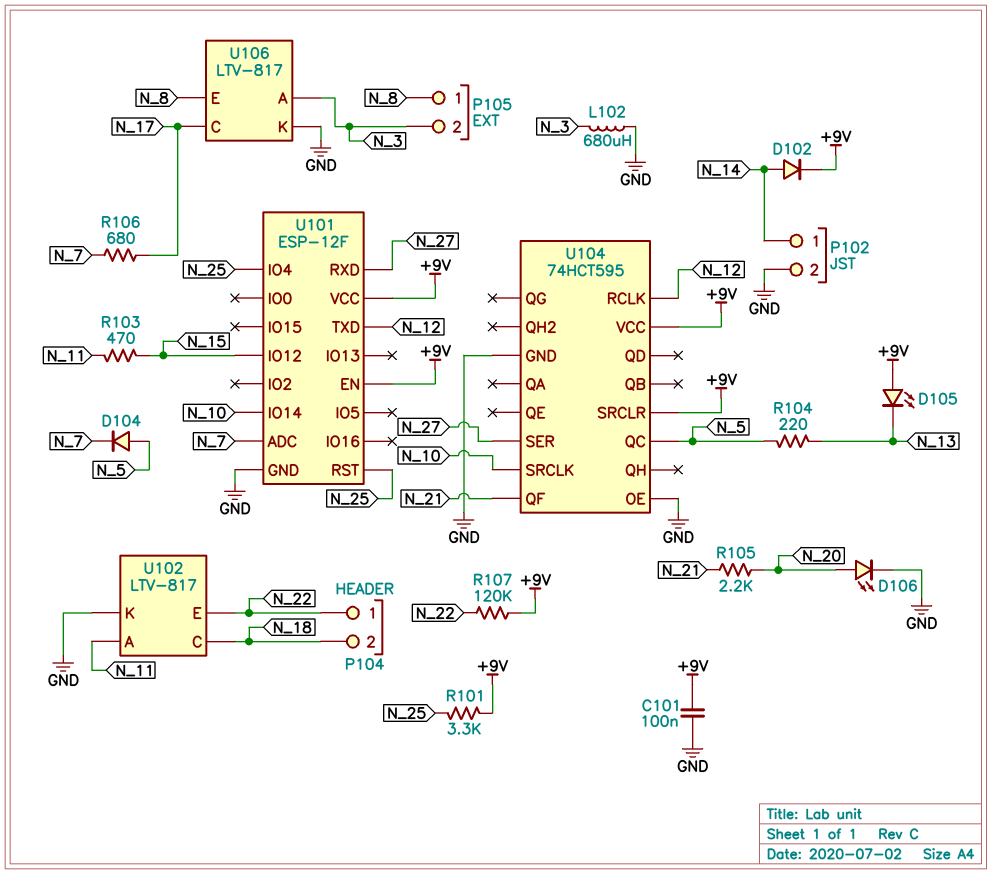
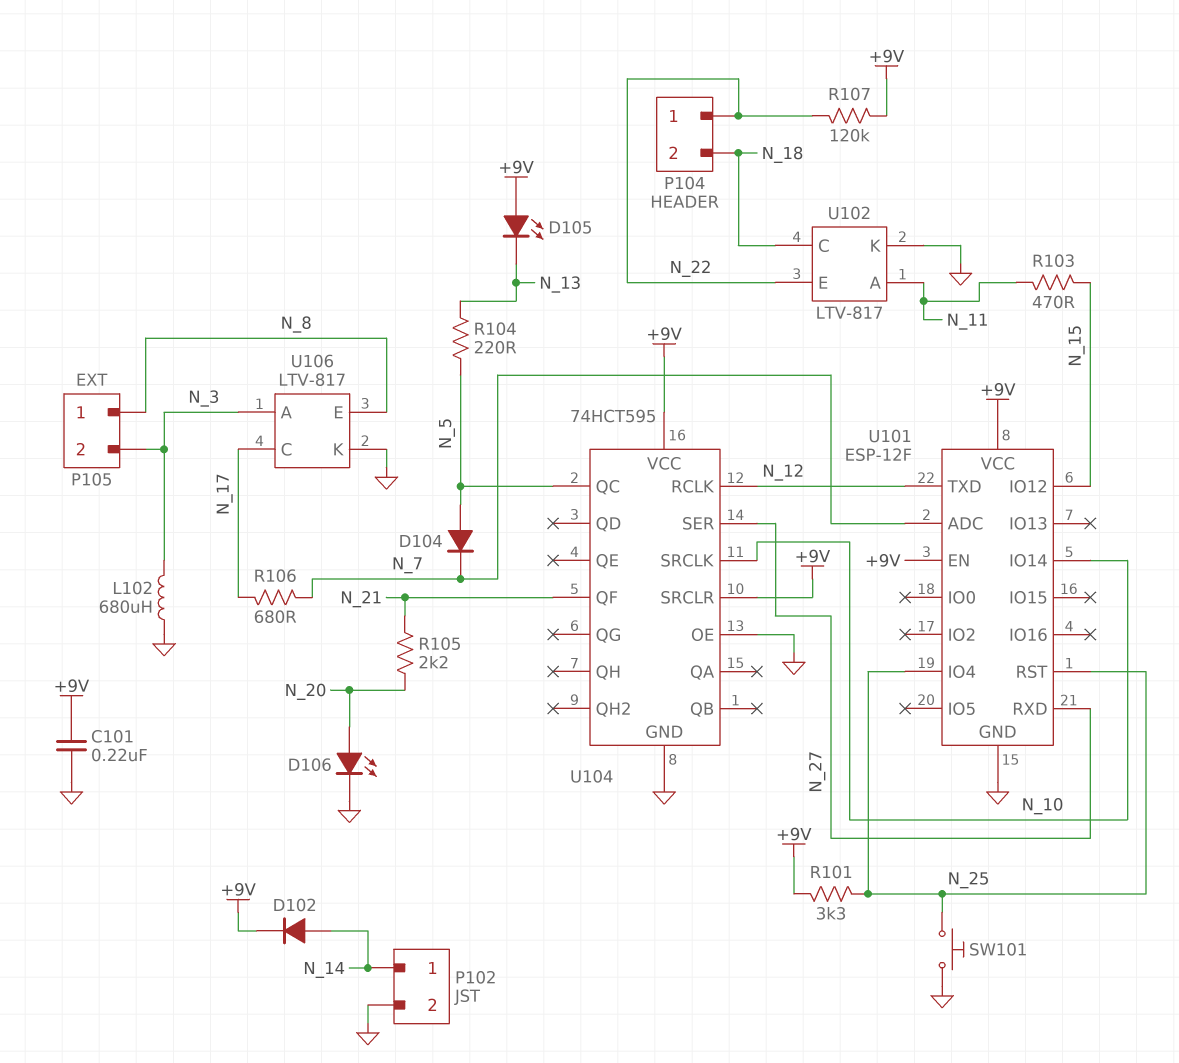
C101: 100nF (+9V, GND) -> 220nF (+9V, GND)
SW101: none -> button (GND, N_25)

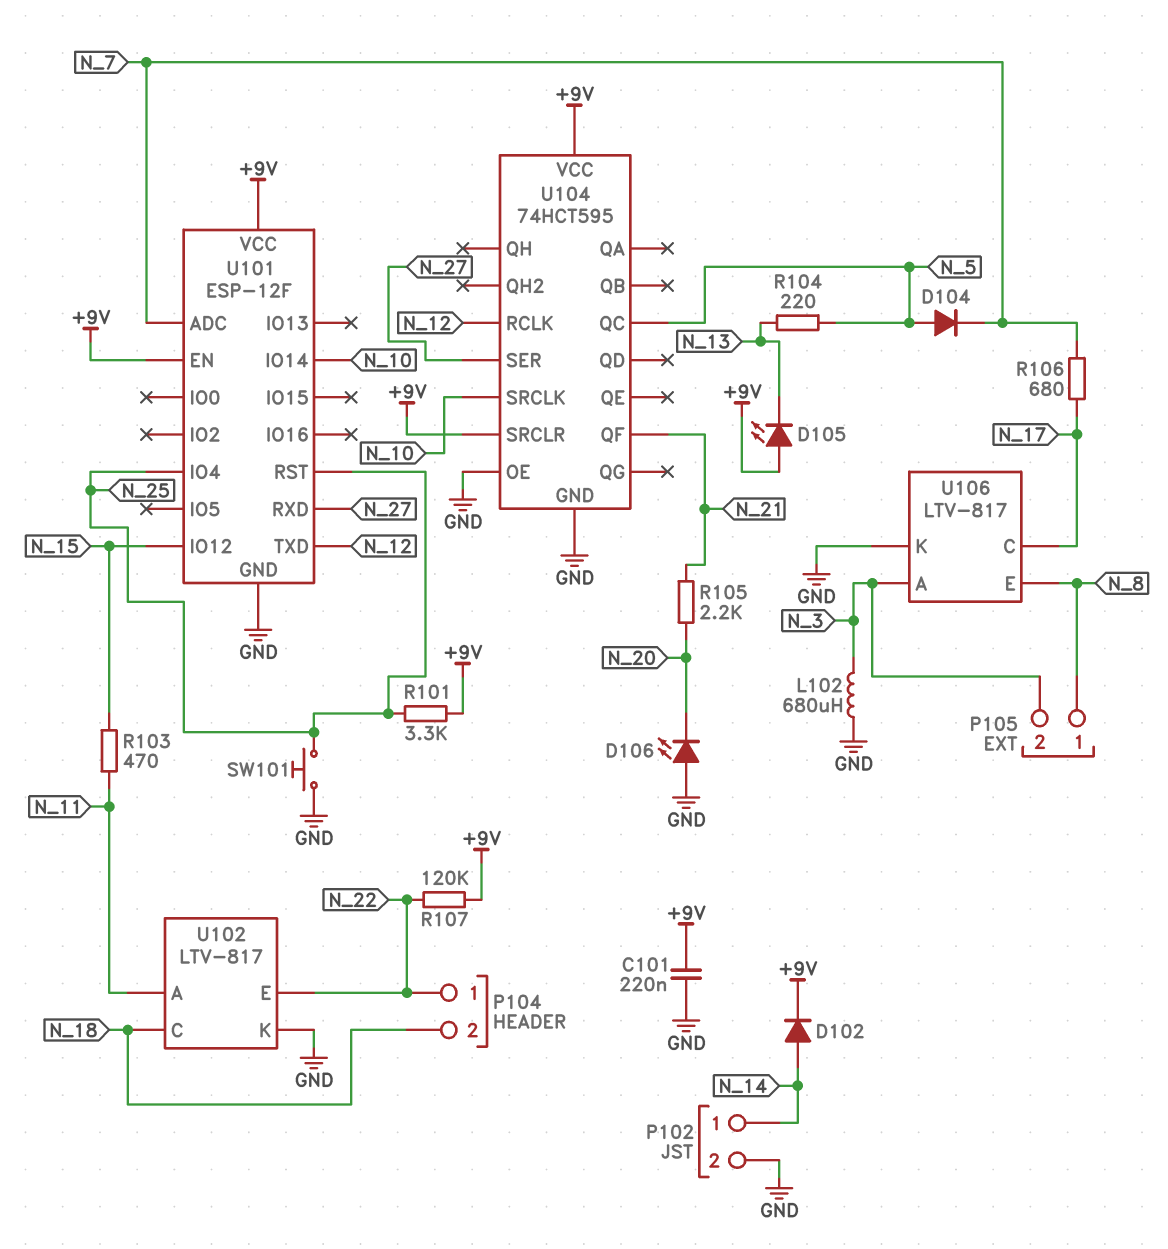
D106: LED (A N_20, K GND) -> LED (A GND, K N_20)

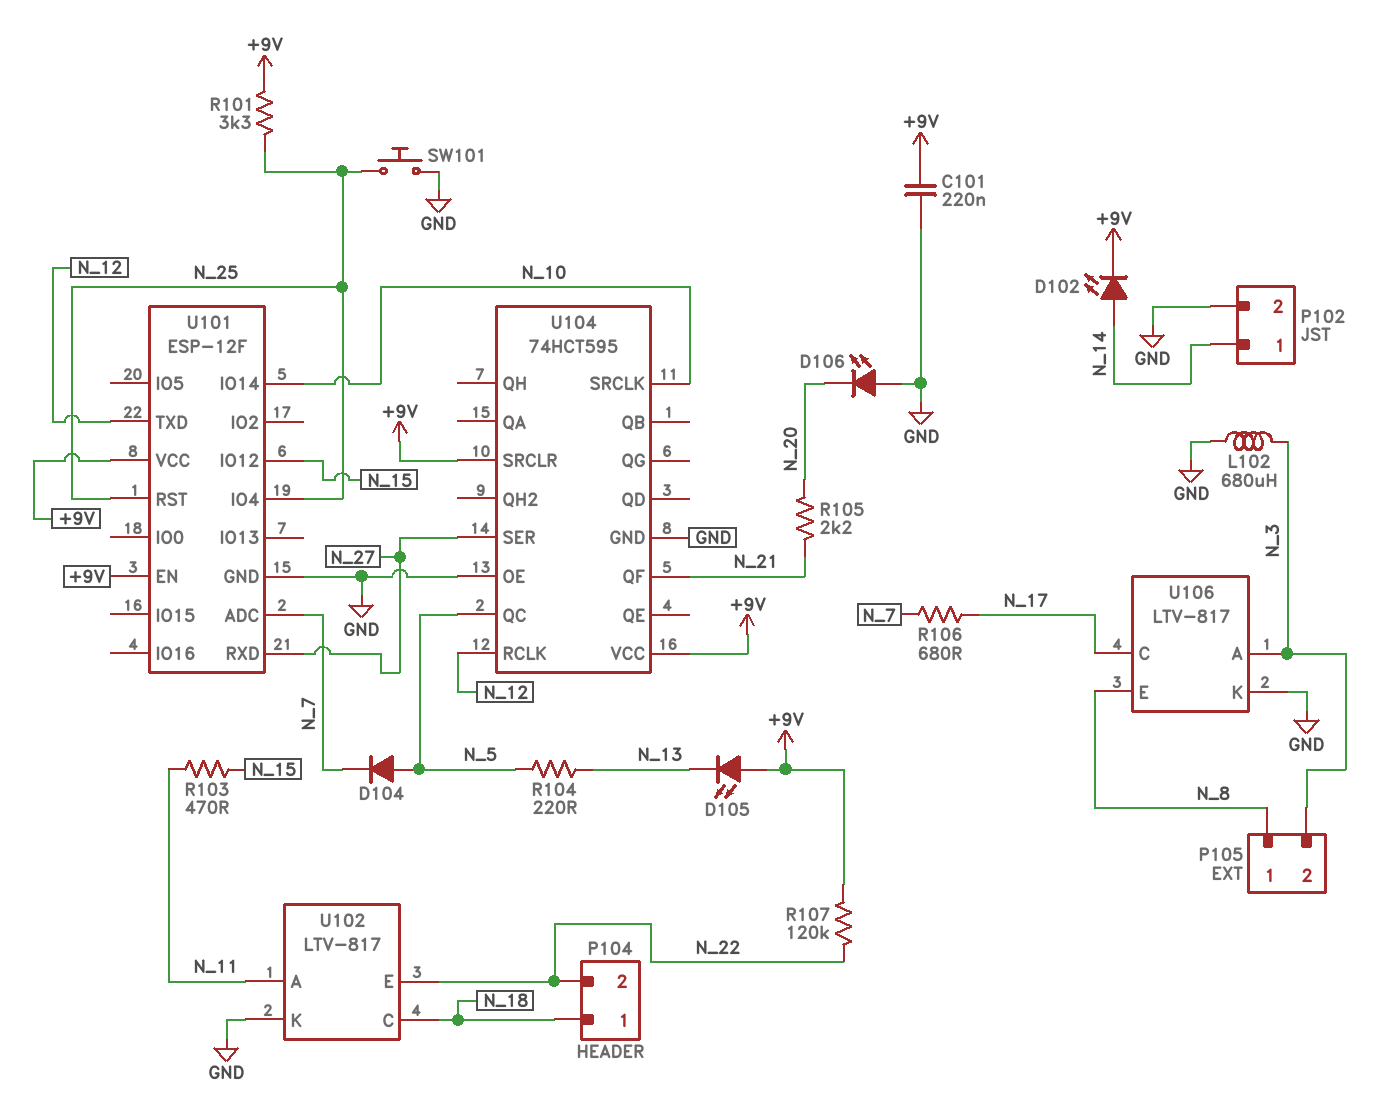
D102: diode (A N_14, K +9V) -> LED (A N_14, K +9V)
P104 pin 1: N_22 -> N_18
P104 pin 2: N_18 -> N_22

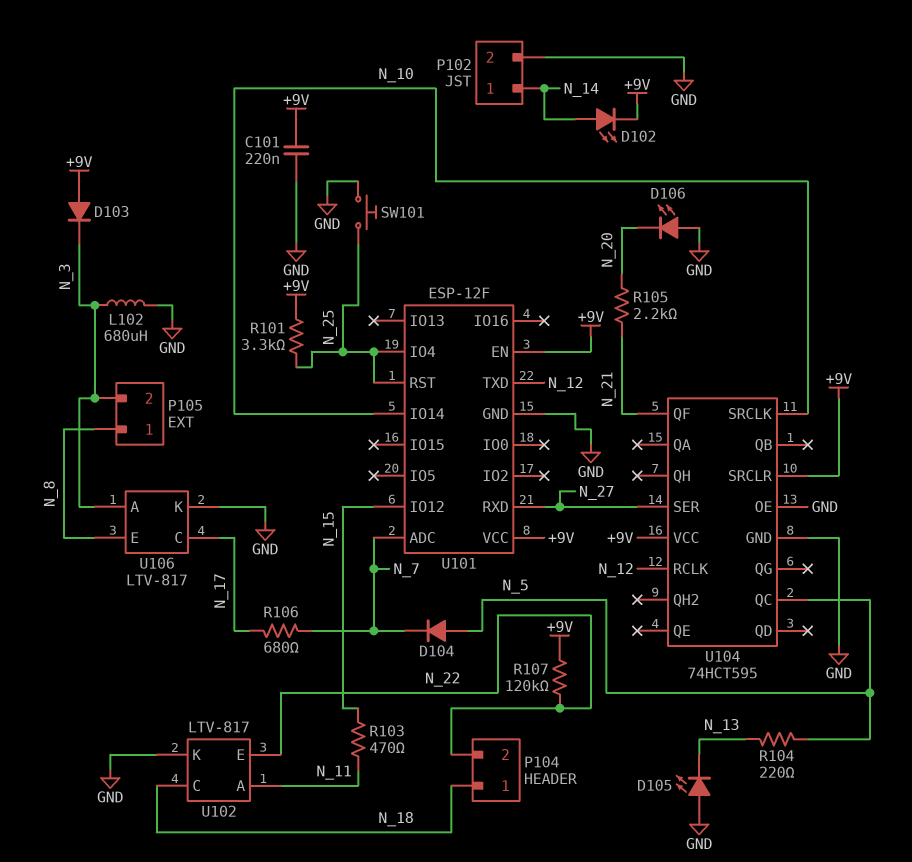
D103: none -> diode (A +9V, K N_3)
D105: LED (A +9V, K N_13) -> LED (A GND, K N_13)

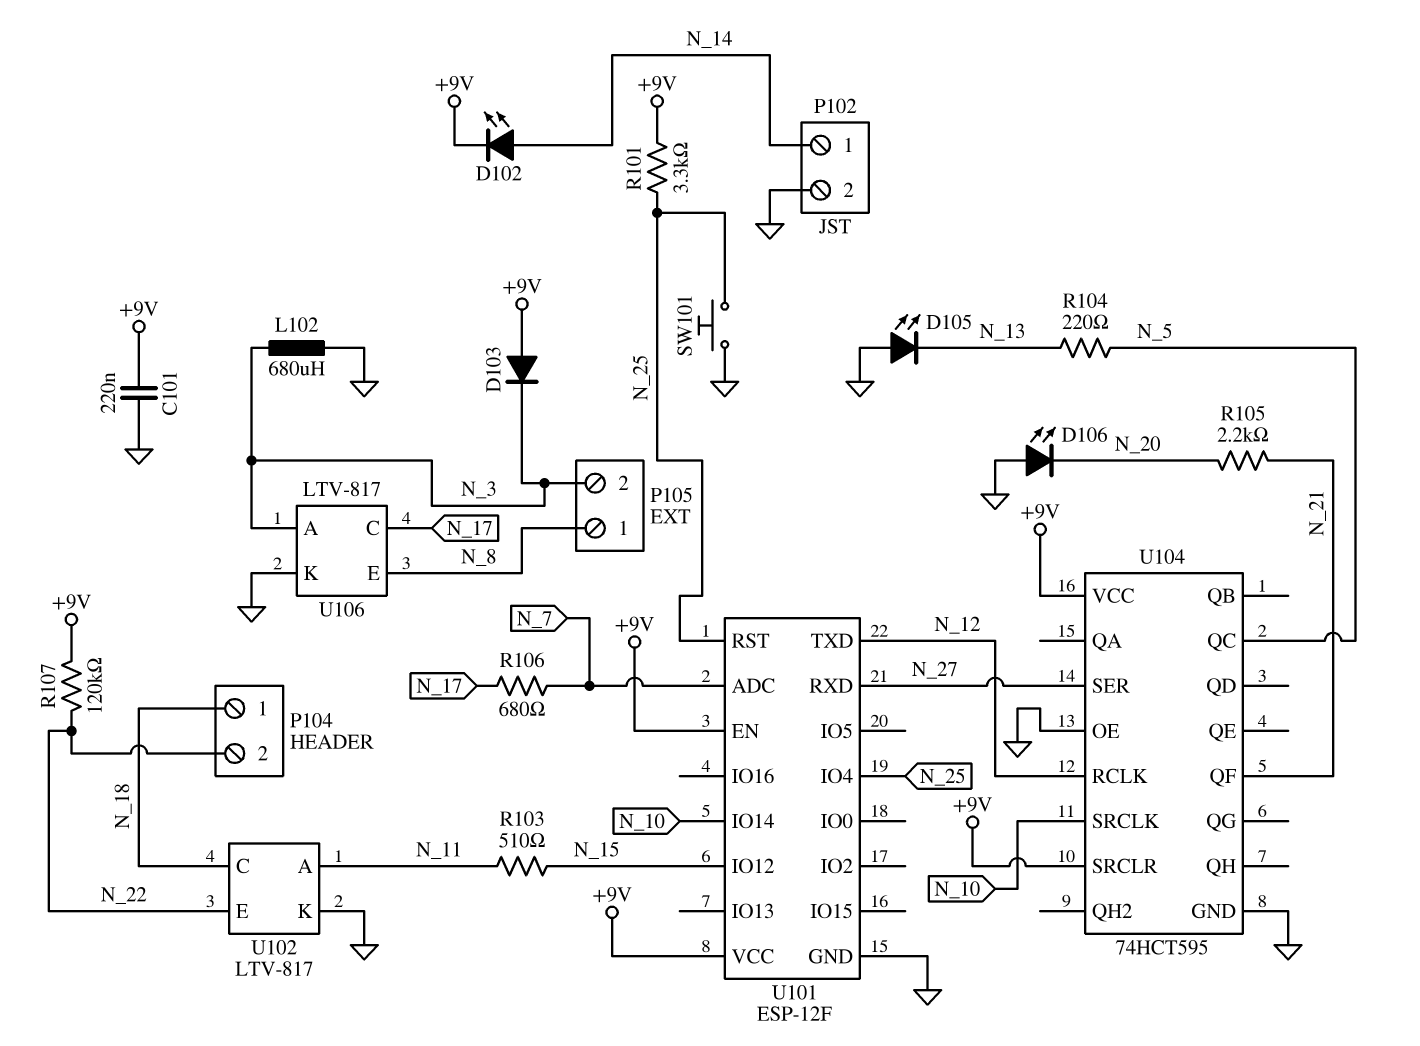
D104: diode (A N_5, K N_7) -> none
R103: 470 (N_11, N_15) -> 510 (N_11, N_15)

